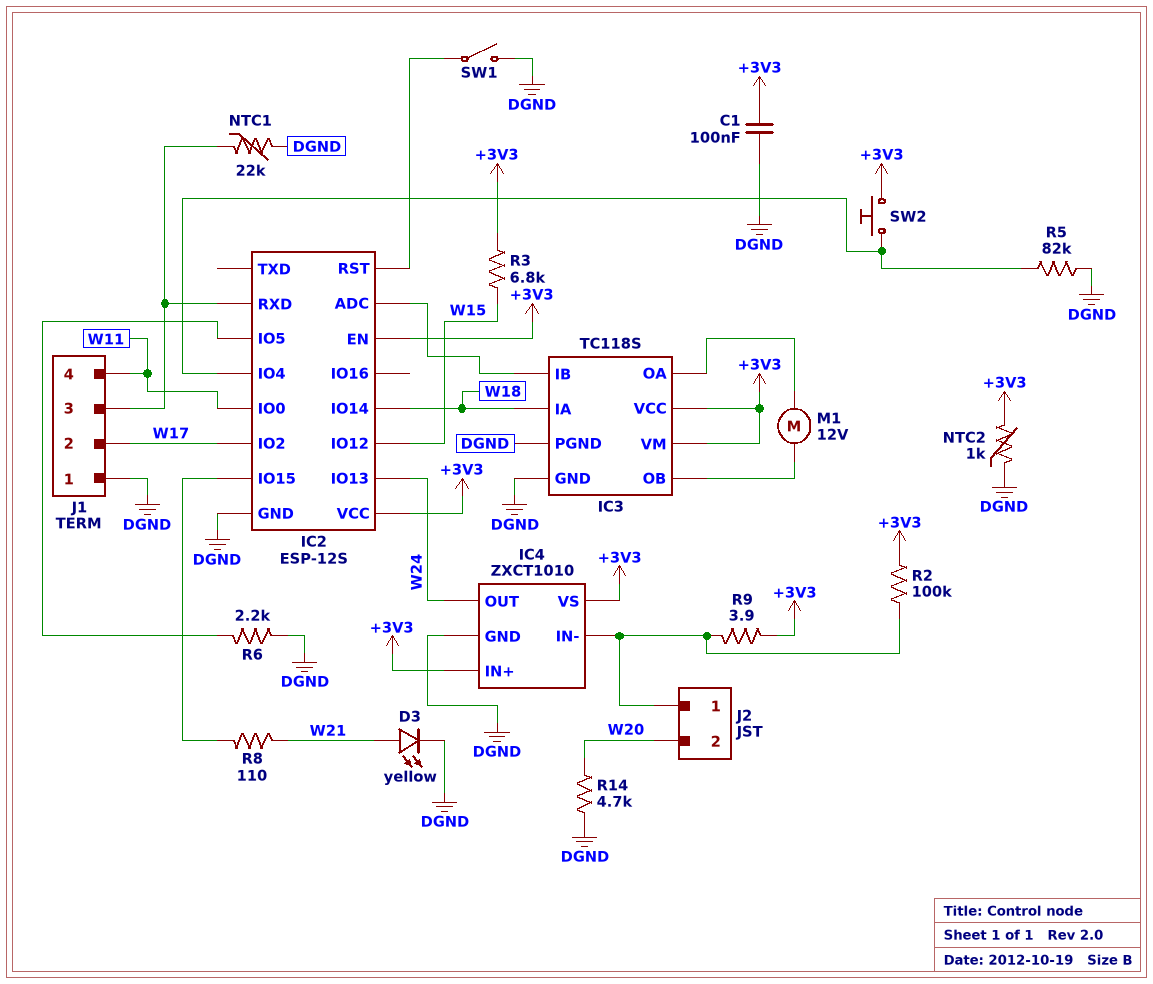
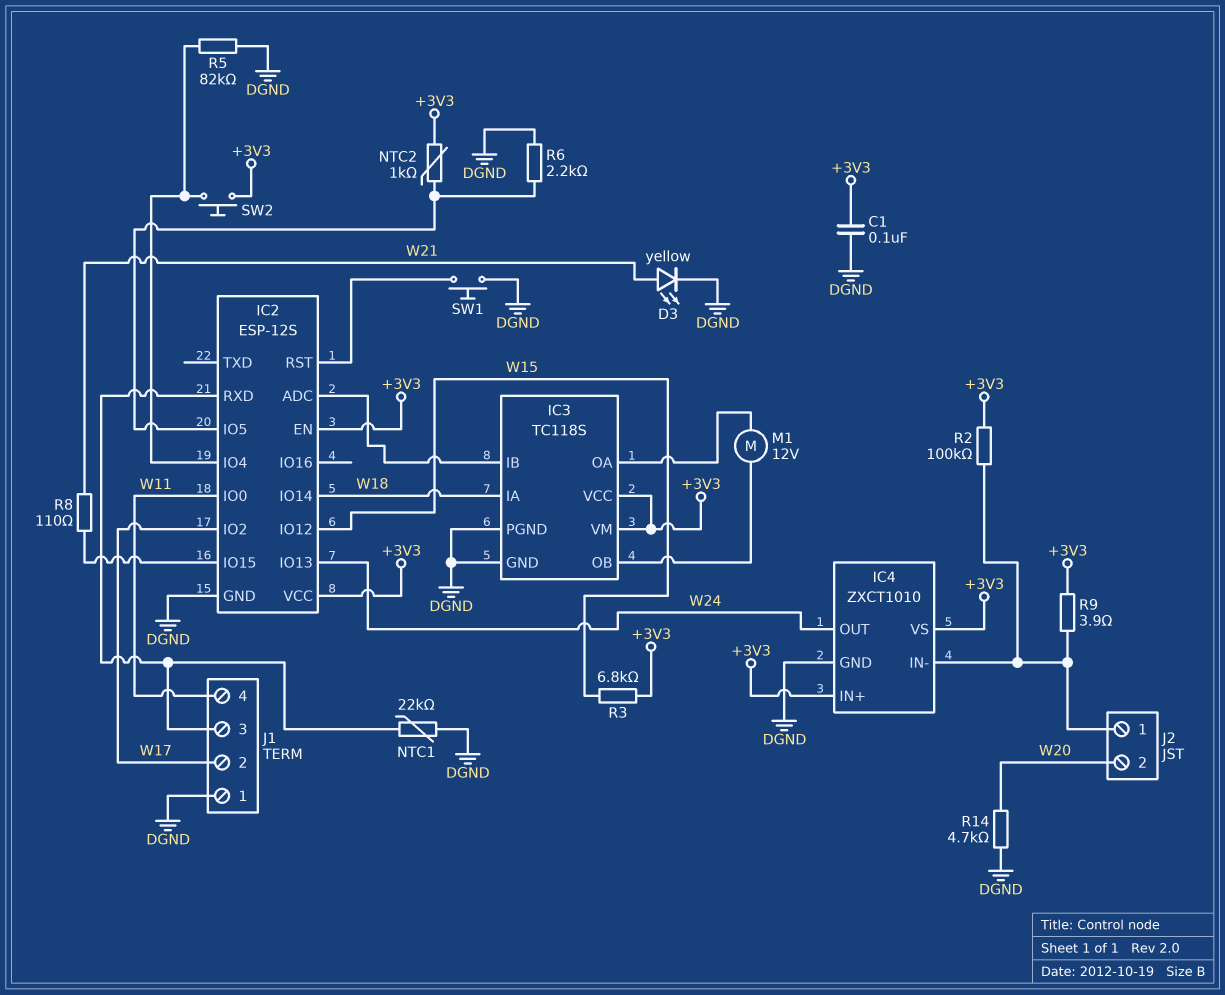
NTC2: 1k (+3V3, DGND) -> 1k (+3V3, IC2/IO5)
SW1: switch (DGND, IC2/RST) -> button (DGND, IC2/RST)

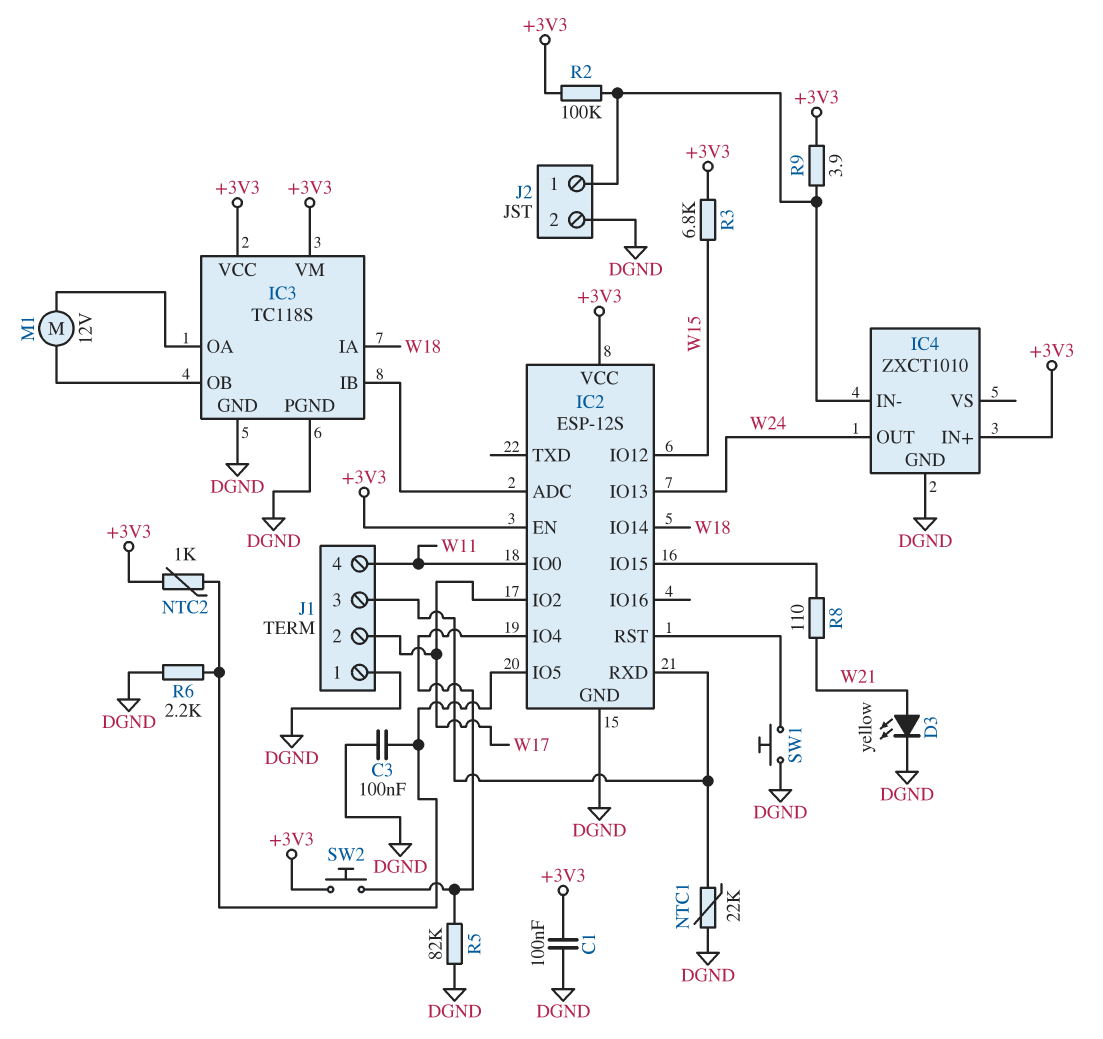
C3: none -> 100nF (DGND, IC2/IO5)
IC4 pin VS: +3V3 -> none
J2 pin 2: W20 -> DGND
R14: 4.7k (DGND, W20) -> none

